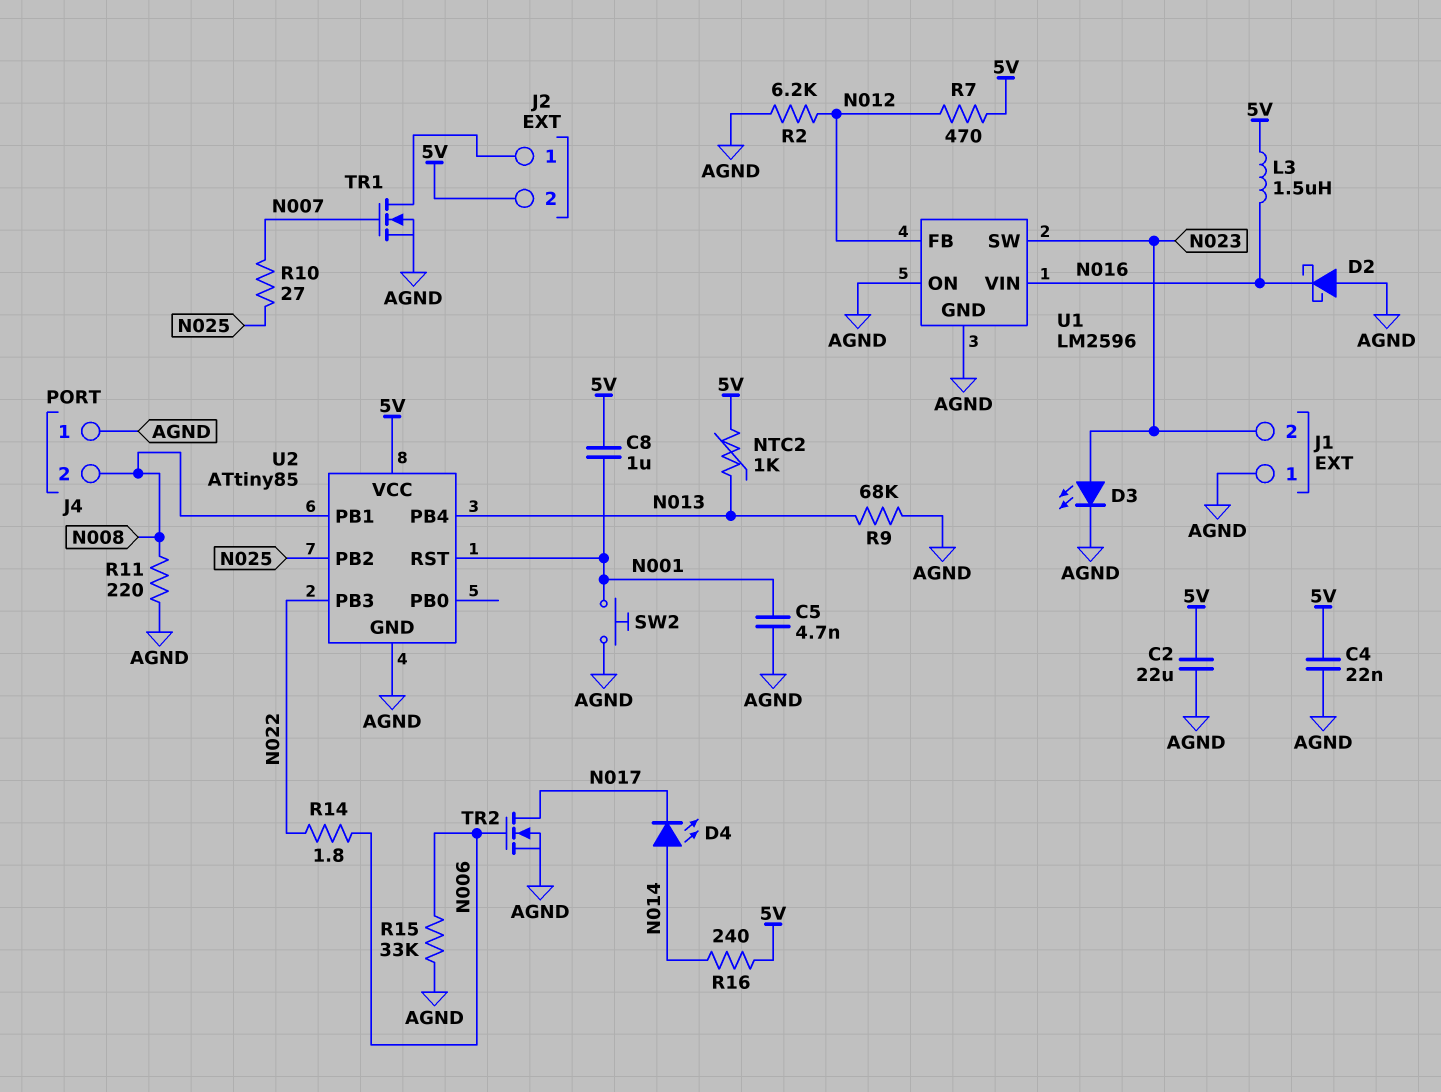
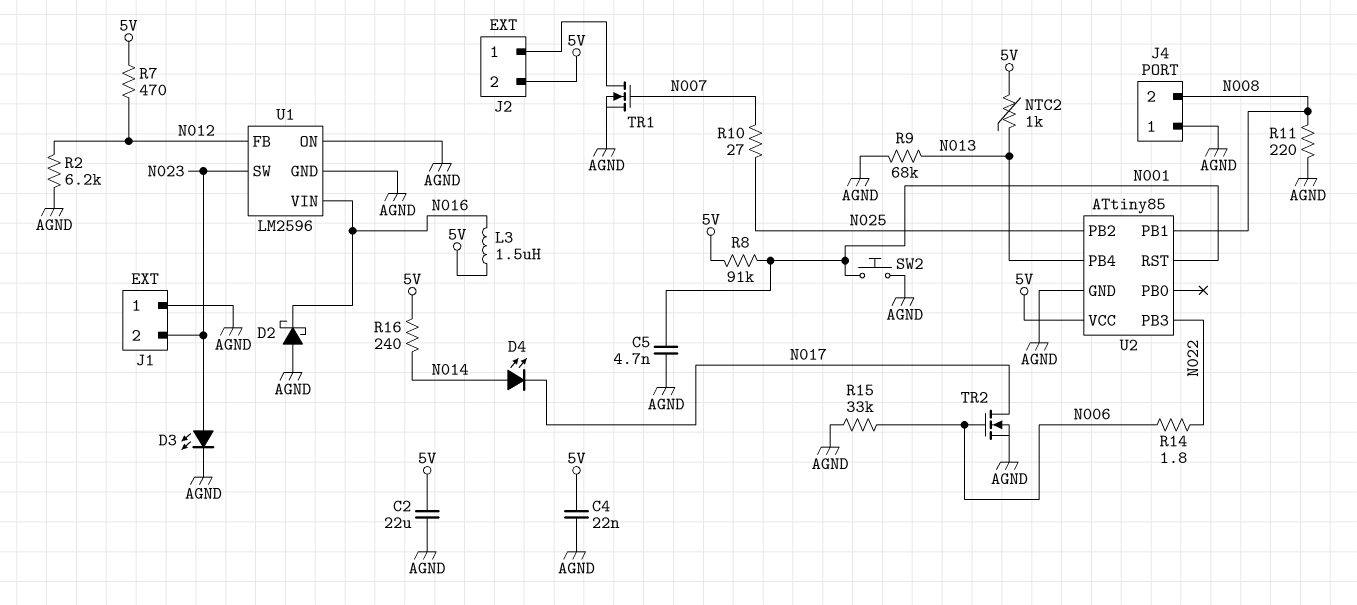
C8: 1uF (5V, N001) -> none
R8: none -> 91k (5V, N001)

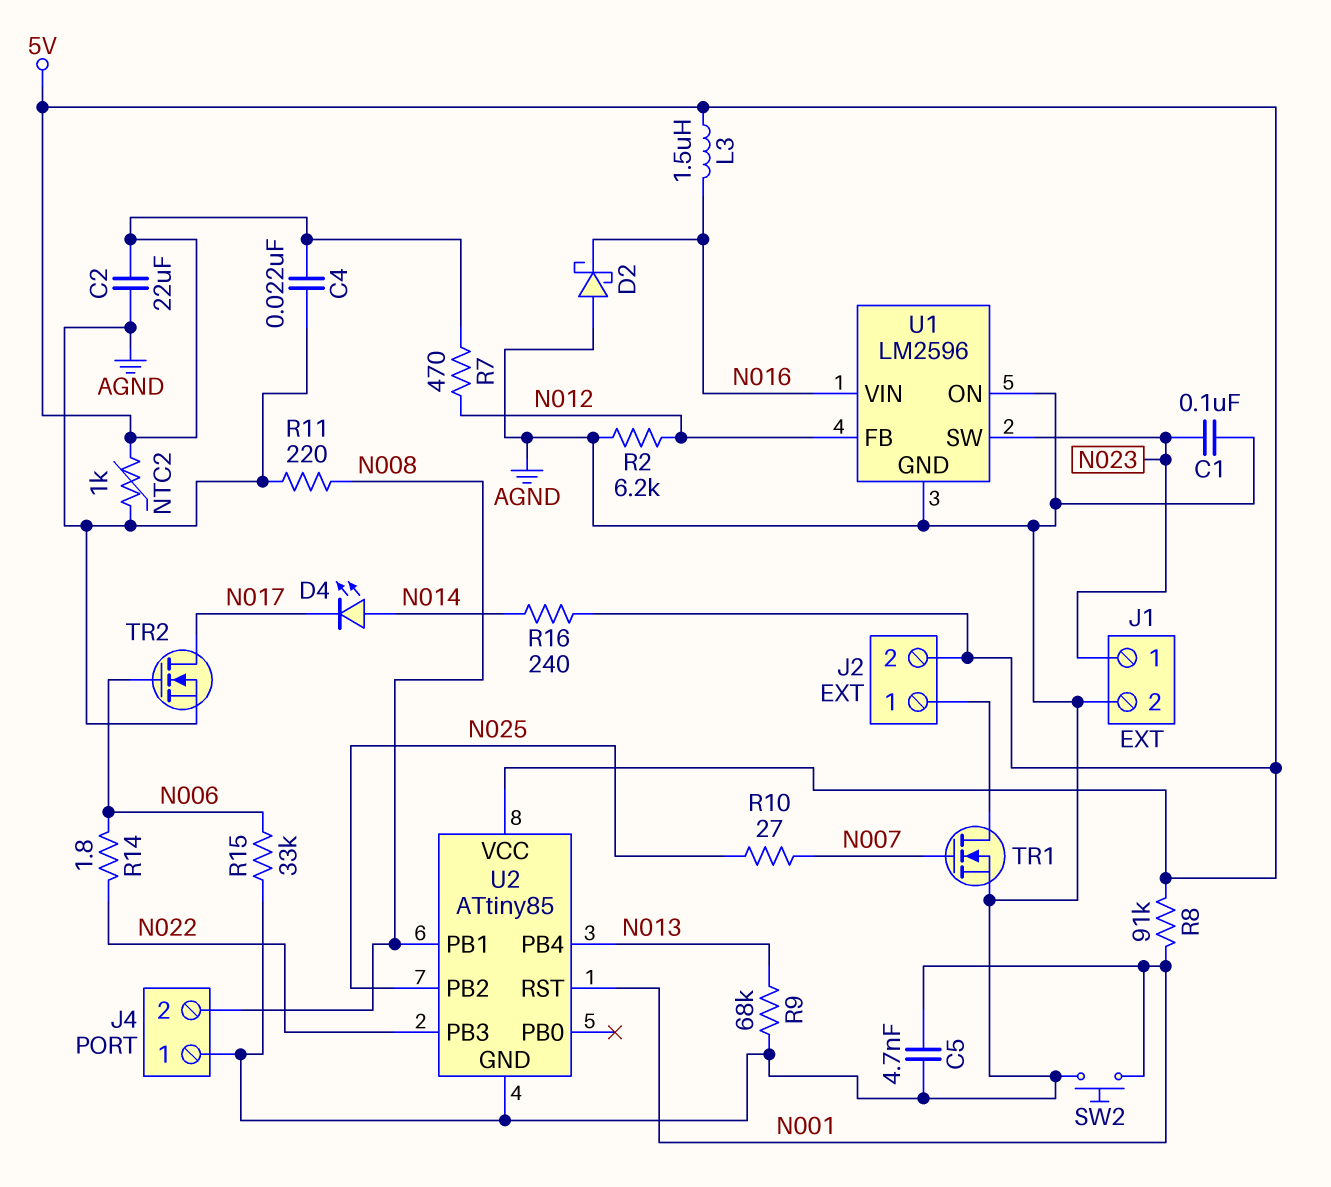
C1: none -> 100nF (AGND, N023)
D3: LED (A N023, K AGND) -> none
J1 pin 1: AGND -> N023
J1 pin 2: N023 -> AGND
NTC2: 1k (5V, N013) -> 1k (5V, AGND)

